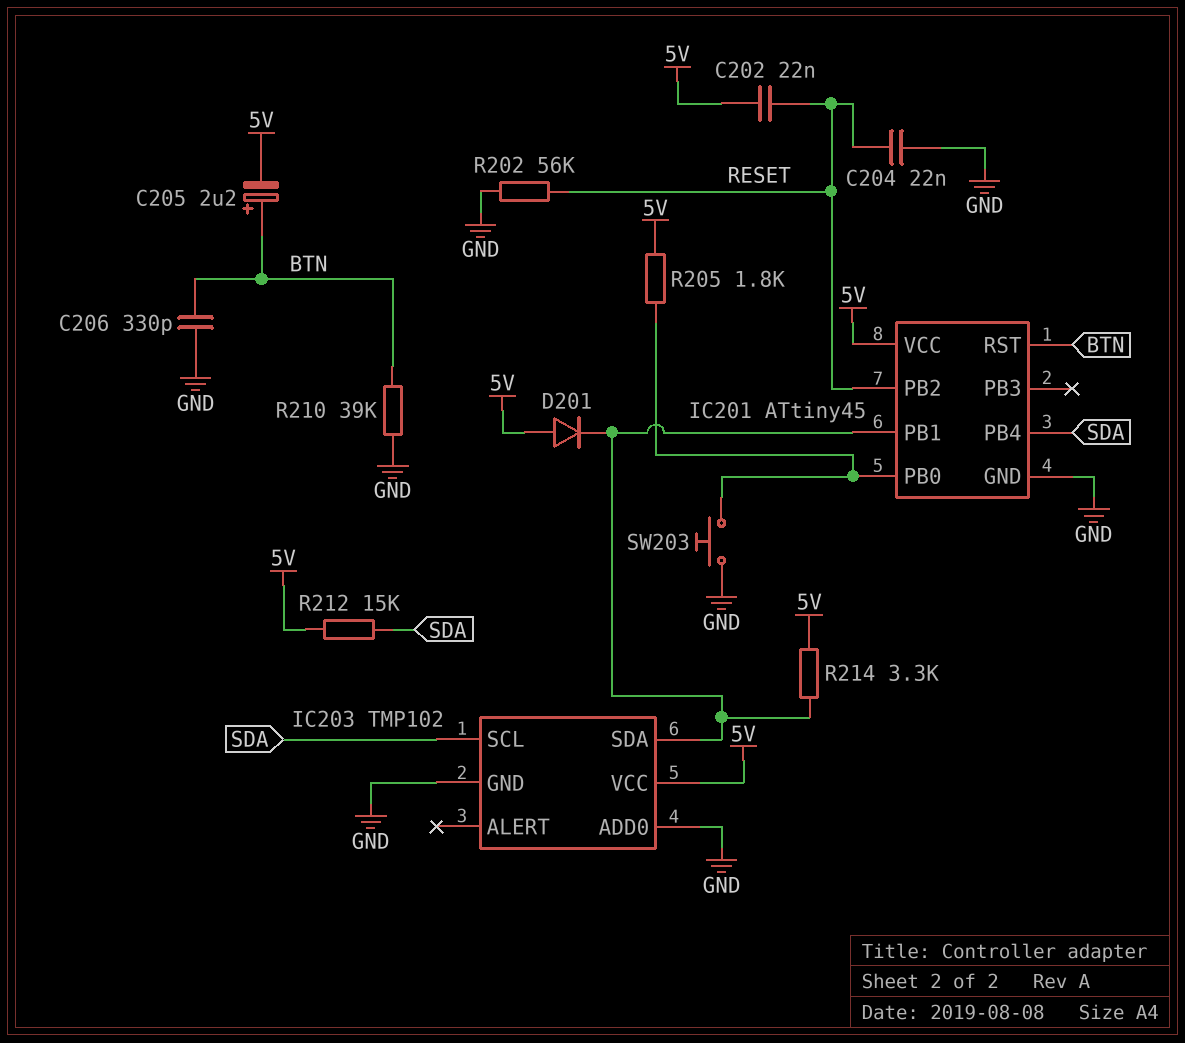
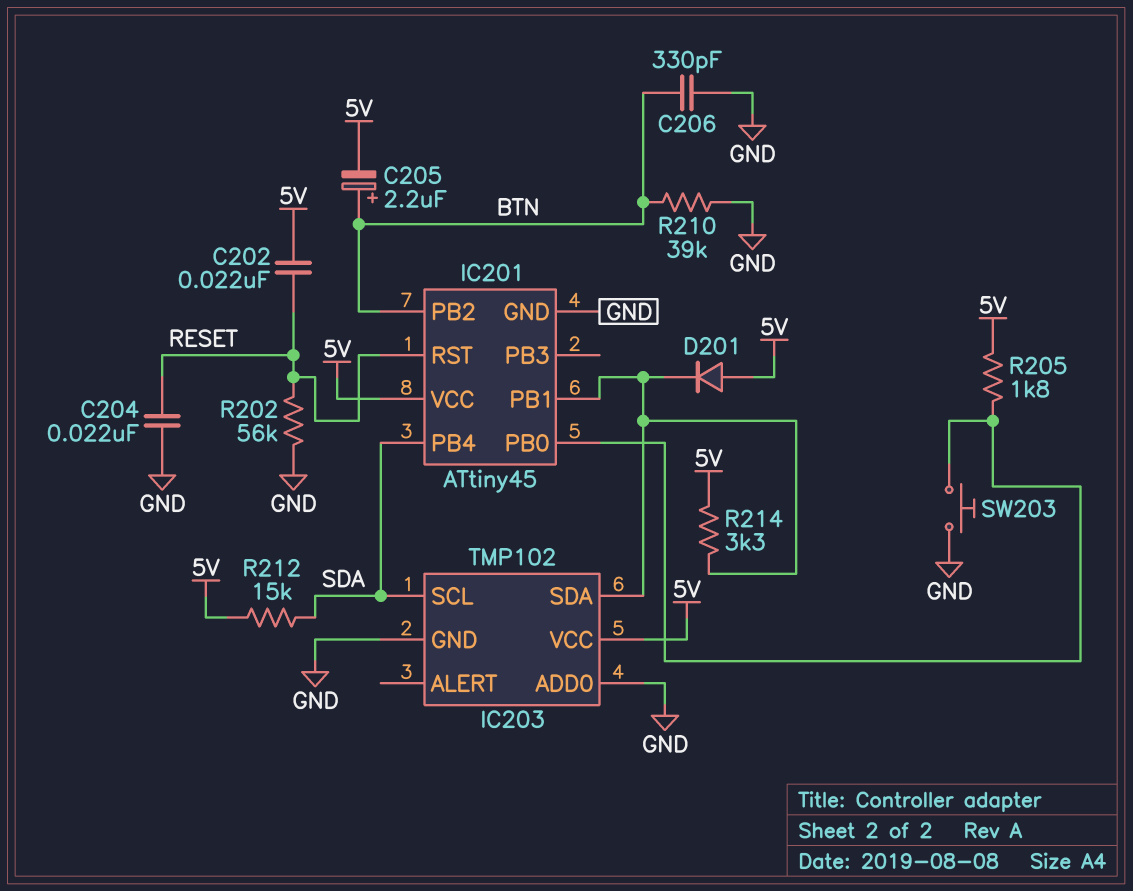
IC201 pin PB2: RESET -> BTN
IC201 pin RST: BTN -> RESET

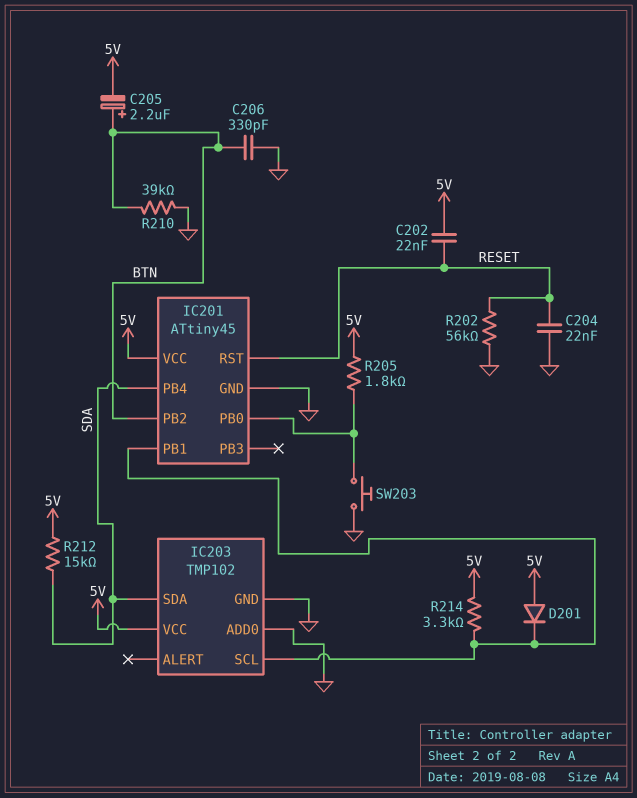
IC203 pin SCL: SDA -> IC201/PB1
IC203 pin SDA: IC201/PB1 -> SDA

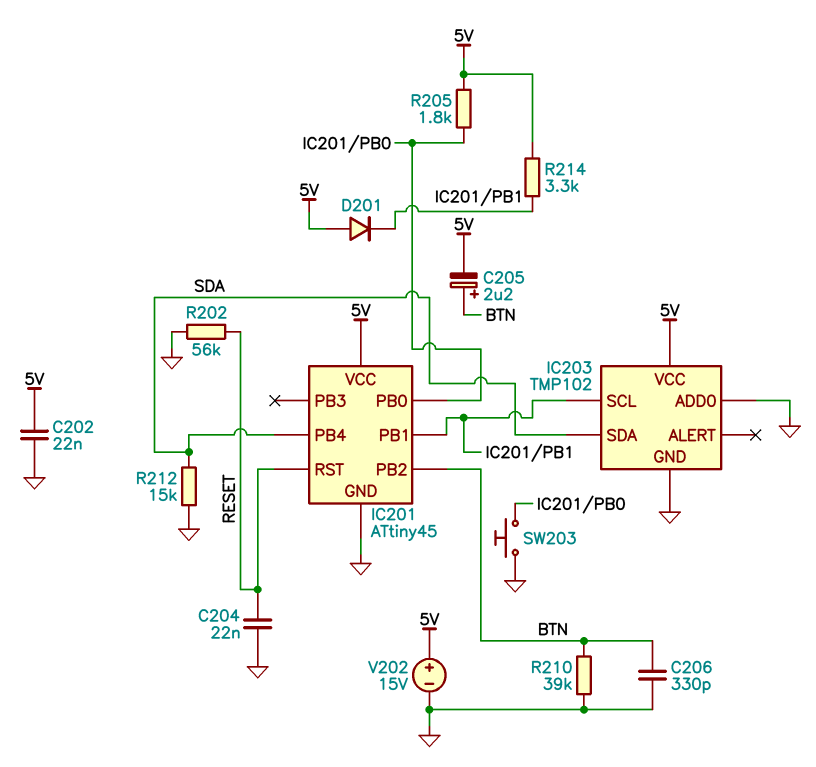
C202: 22nF (5V, RESET) -> 22nF (5V, GND)
R212: 15k (5V, SDA) -> 15k (GND, SDA)
V202: none -> 15V (plus 5V, minus GND)

